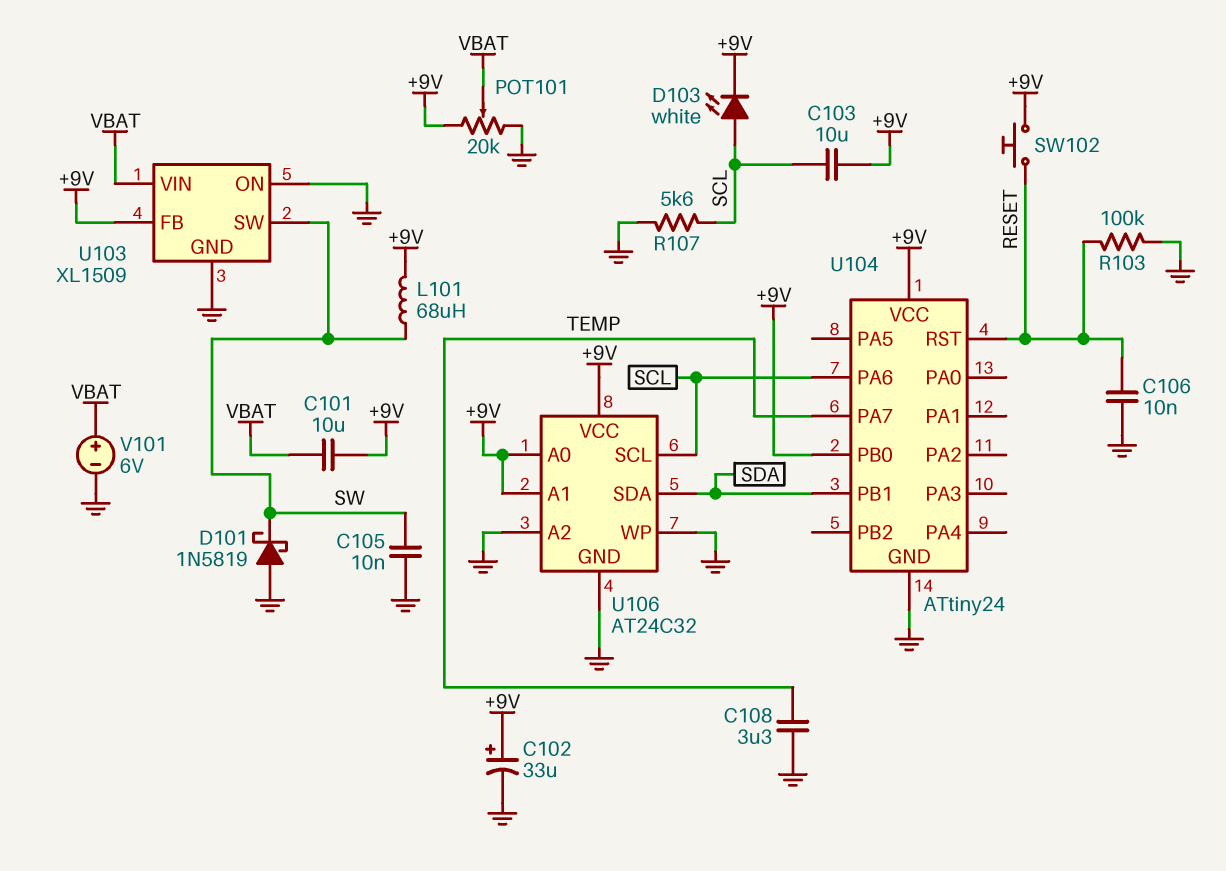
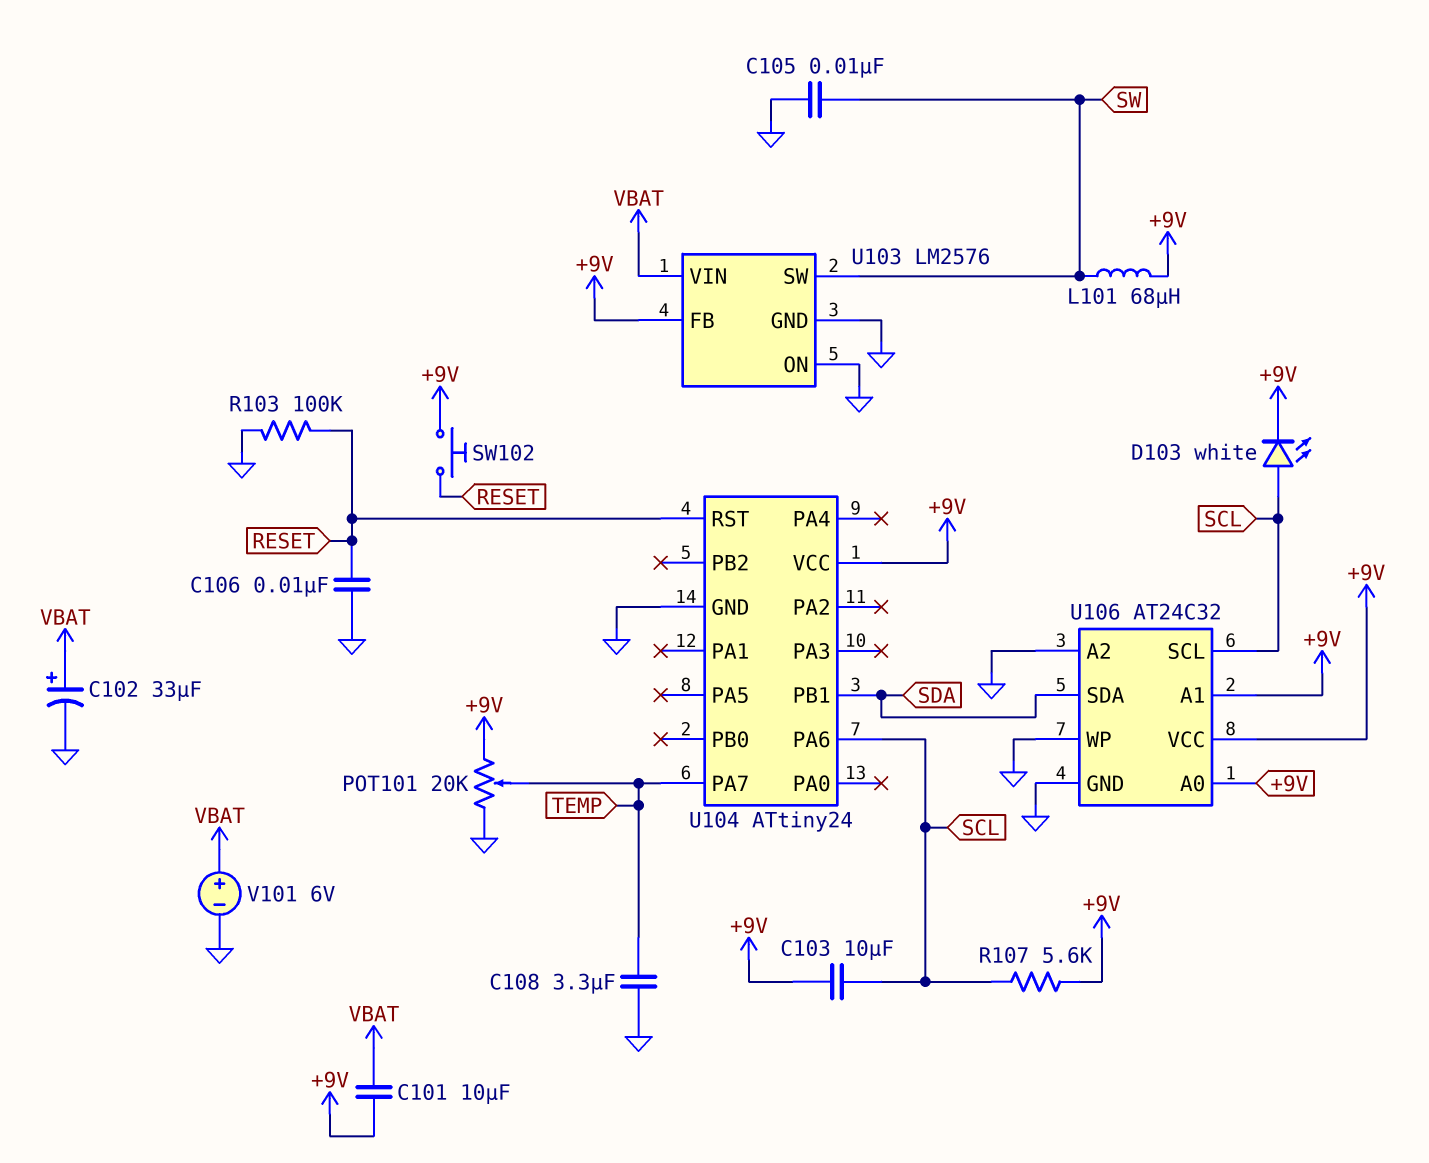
C102: 33uF (plus +9V, minus GND) -> 33uF (plus VBAT, minus GND)
D101: schottky 1N5819 (A GND, K SW) -> none
POT101: 20k (+9V, GND, wiper VBAT) -> 20k (+9V, GND, wiper TEMP)
R107: 5.6k (GND, SCL) -> 5.6k (+9V, SCL)
U103: XL1509 -> LM2576
U104 pin PB0: +9V -> none

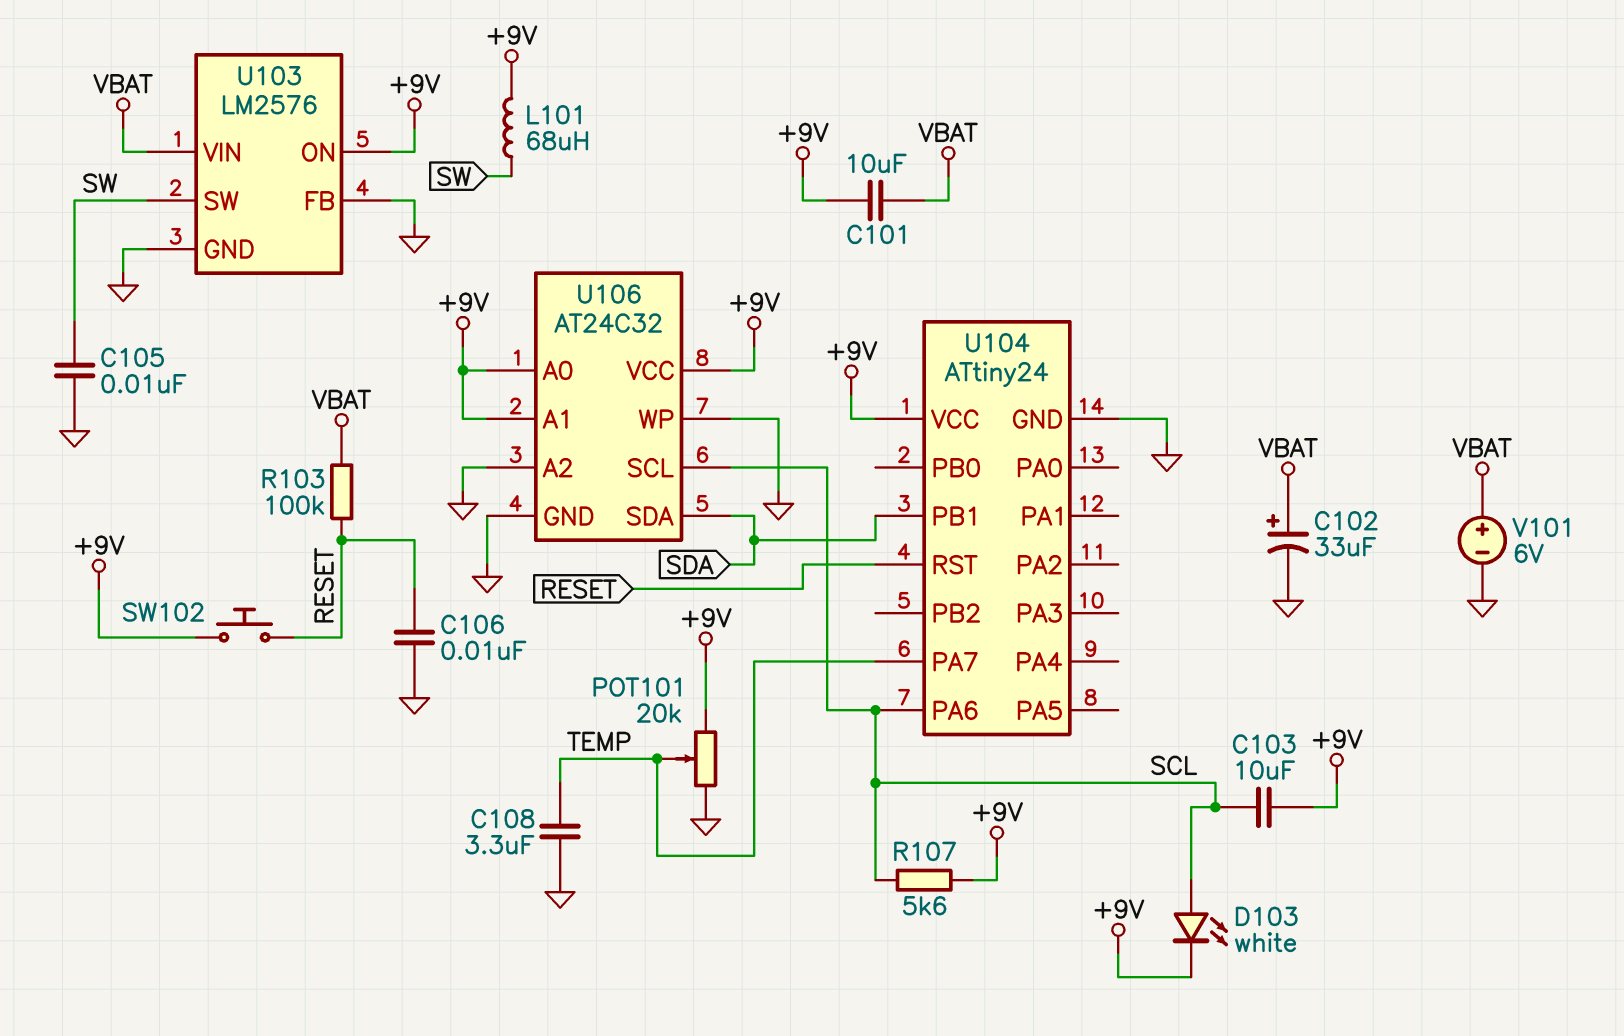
R103: 100k (GND, RESET) -> 100k (RESET, VBAT)
U103 pin FB: +9V -> GND
U103 pin ON: GND -> +9V

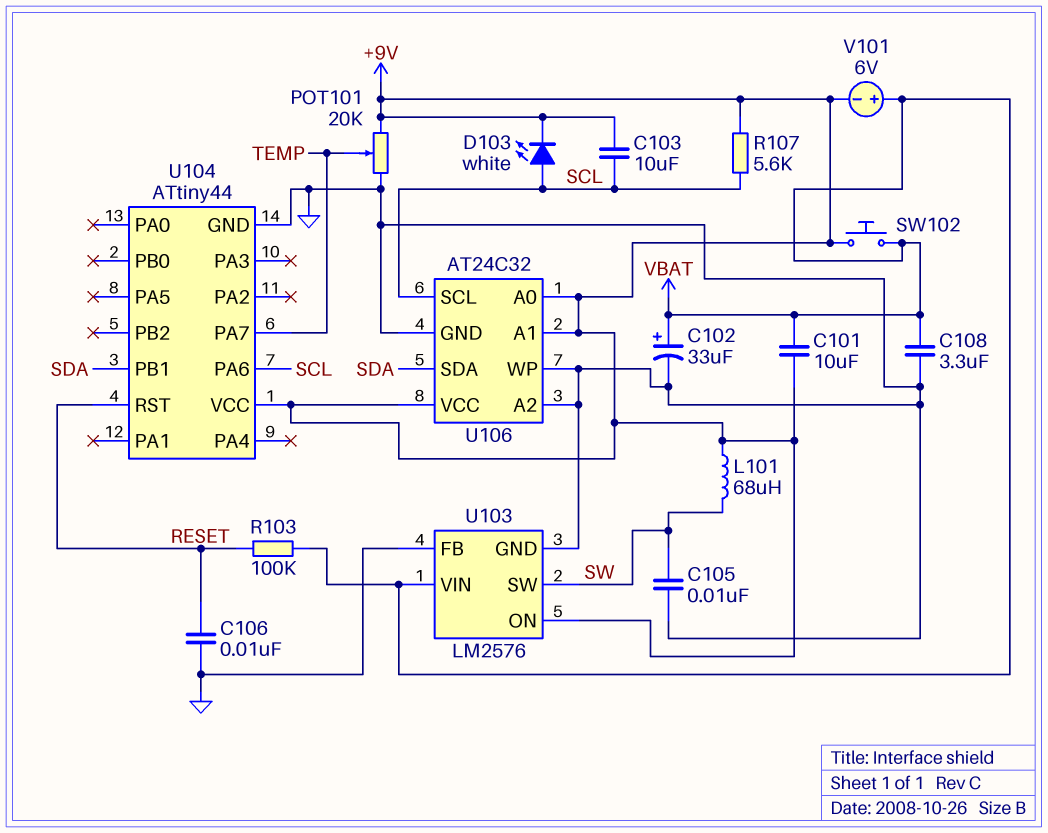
C108: 3.3uF (GND, TEMP) -> 3.3uF (GND, VBAT)
SW102: button (+9V, RESET) -> button (+9V, VBAT)
U104: ATtiny24 -> ATtiny44
V101: 6V (plus VBAT, minus GND) -> 6V (plus VBAT, minus +9V)

